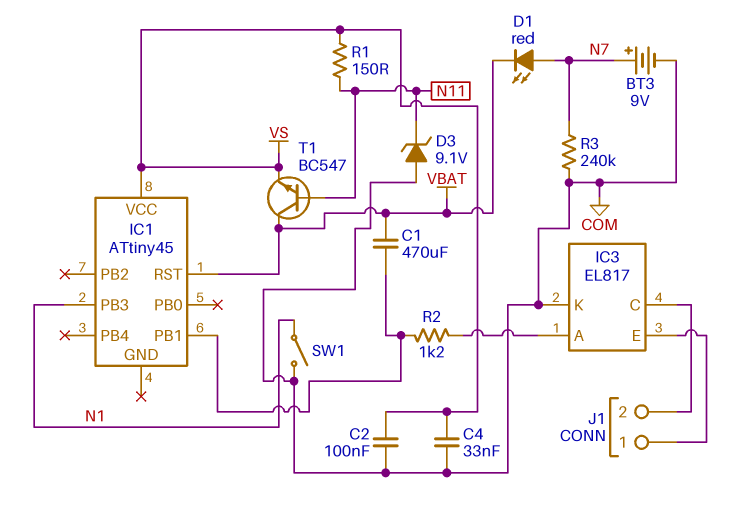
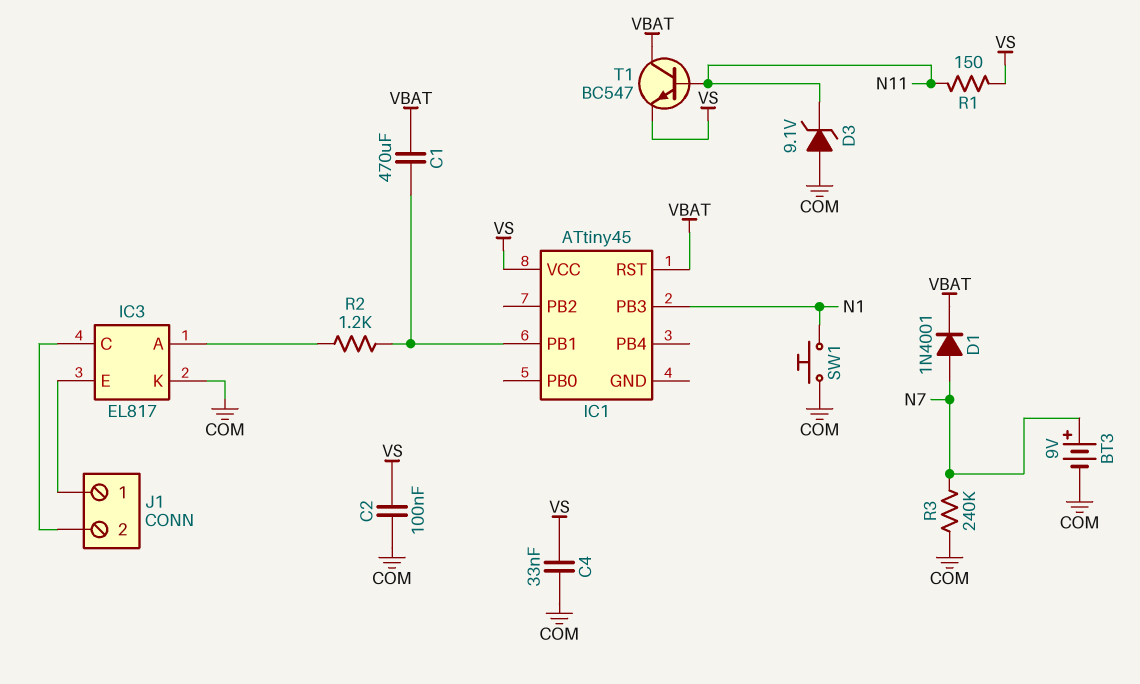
D1: LED red (A N7, K VBAT) -> diode 1N4001 (A N7, K VBAT)
SW1: switch (COM, N1) -> button (COM, N1)

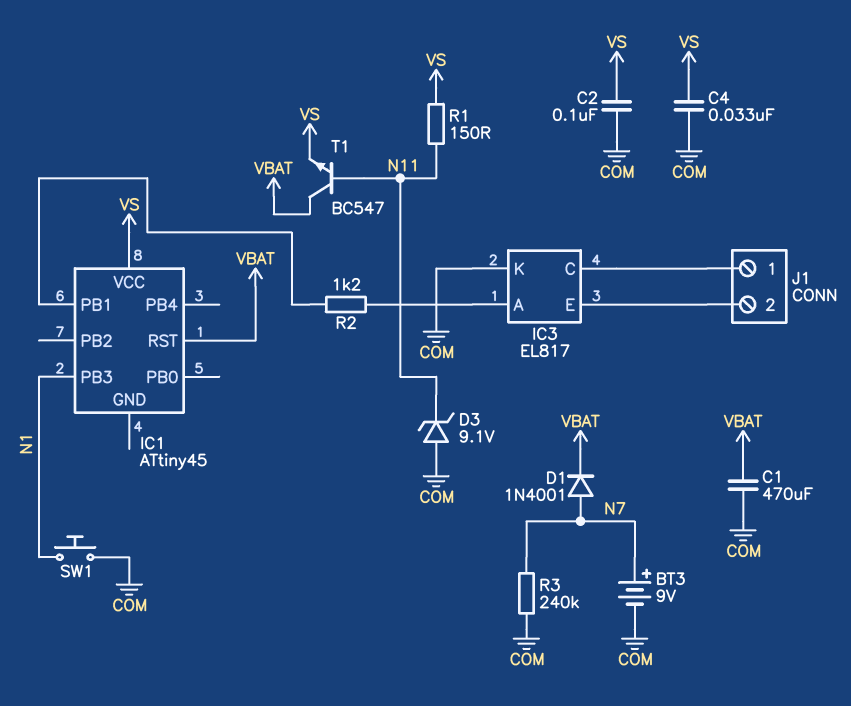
C1: 470uF (IC1/PB1, VBAT) -> 470uF (COM, VBAT)
J1 pin 1: IC3/E -> IC3/C
J1 pin 2: IC3/C -> IC3/E

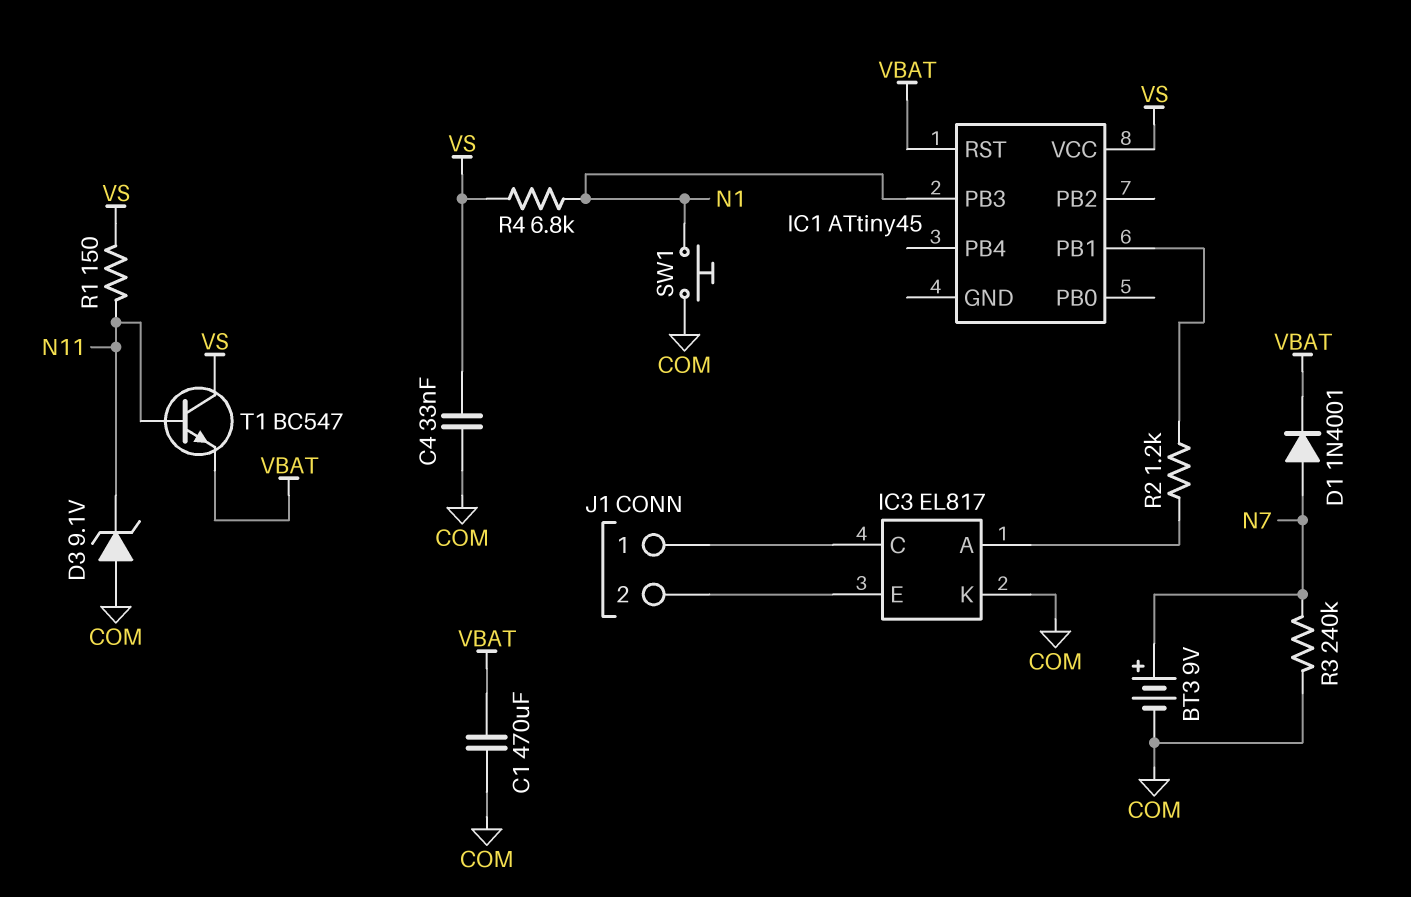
C2: 100nF (COM, VS) -> none
R4: none -> 6.8k (N1, VS)
T1: NPN BC547 (B N11, C VBAT, E VS) -> NPN BC547 (B N11, C VS, E VBAT)

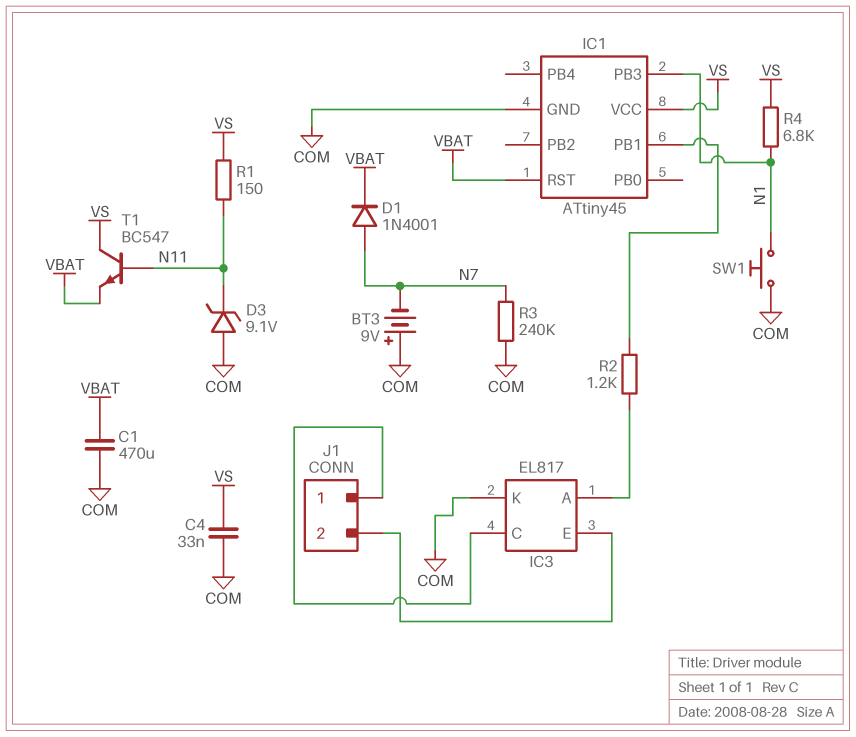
BT3: 9V (plus N7, minus COM) -> 9V (plus COM, minus N7)
IC1 pin GND: none -> COM

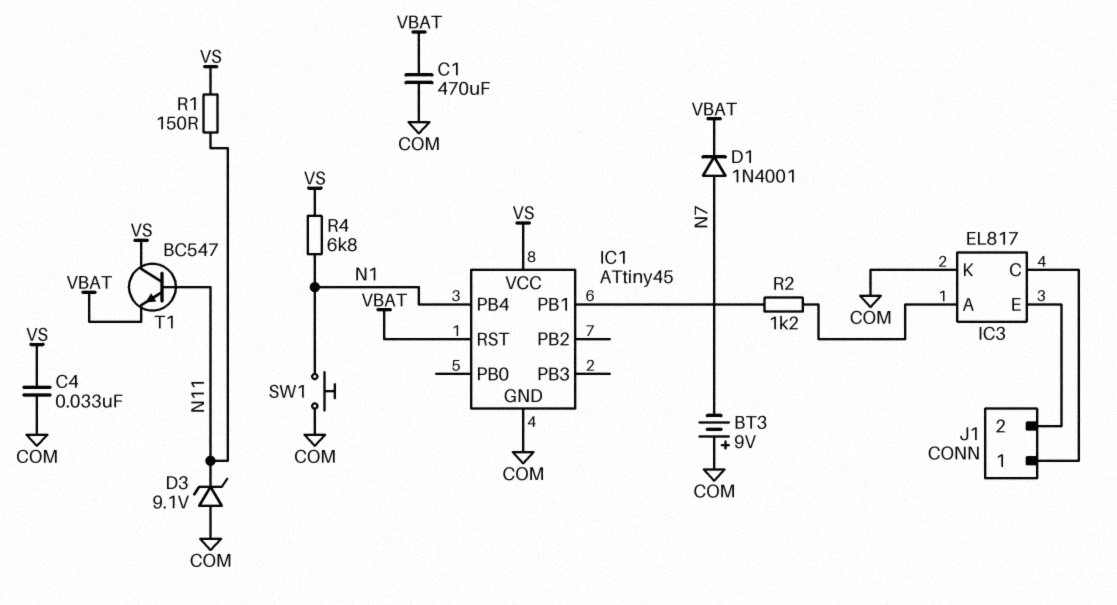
IC1 pin PB3: N1 -> none
IC1 pin PB4: none -> N1
R3: 240k (COM, N7) -> none

